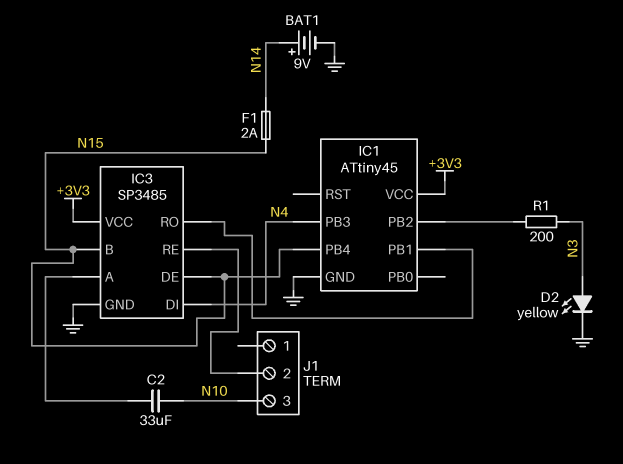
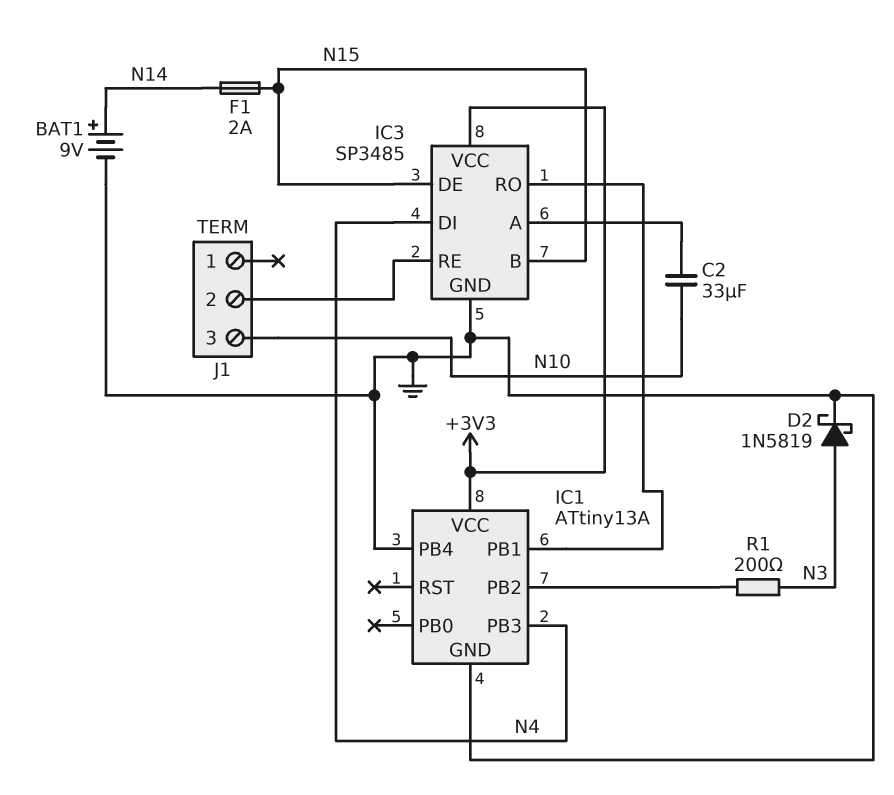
D2: LED yellow (A N3, K GND) -> schottky 1N5819 (A N3, K GND)
IC1: ATtiny45 -> ATtiny13A
IC1 pin PB4: N15 -> GND

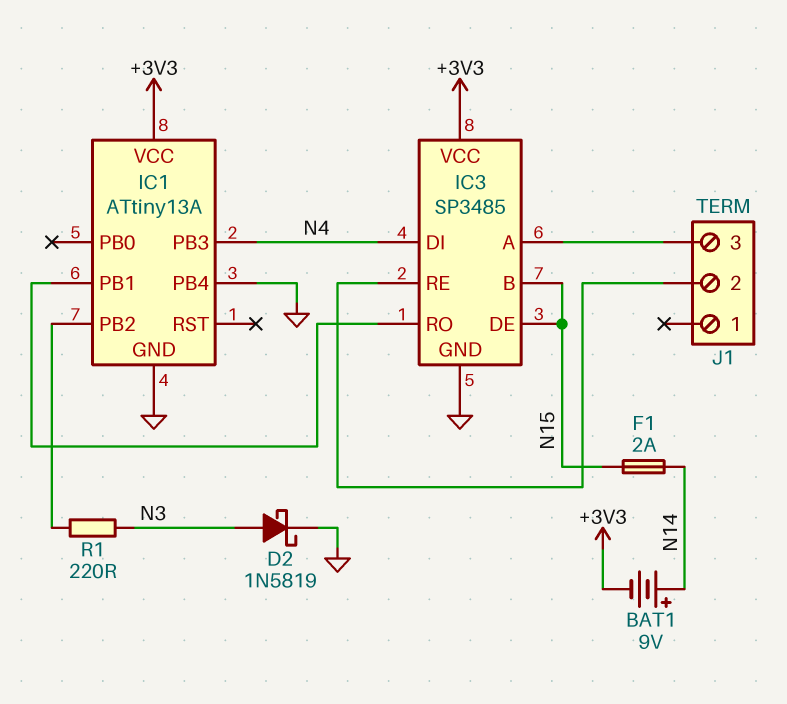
BAT1: 9V (plus N14, minus GND) -> 9V (plus N14, minus +3V3)
C2: 33uF (IC3/A, N10) -> none
J1 pin 3: N10 -> IC3/A
R1: 200 (IC1/PB2, N3) -> 220 (IC1/PB2, N3)

